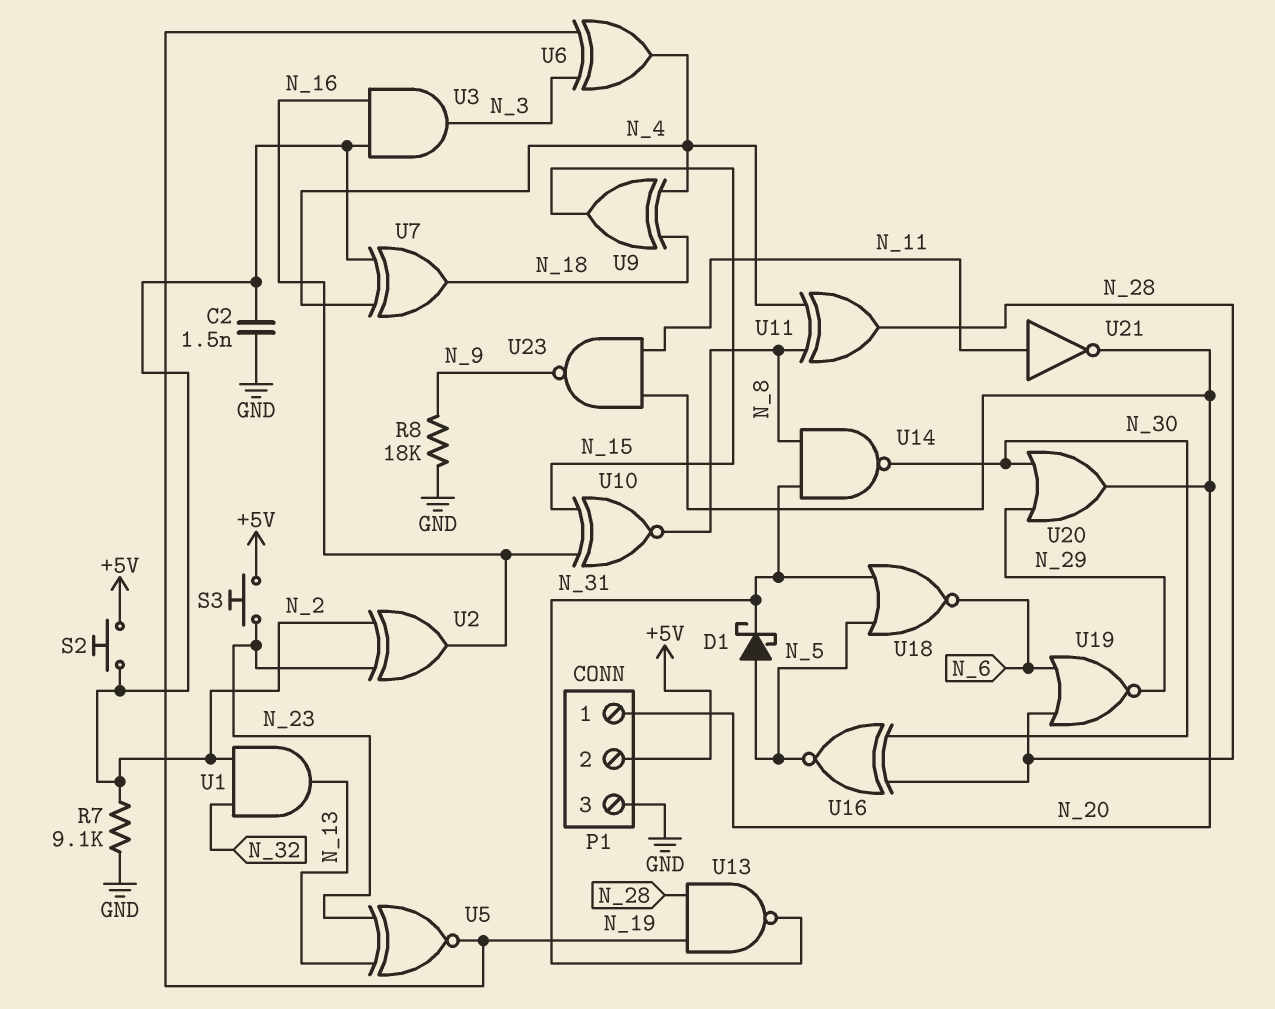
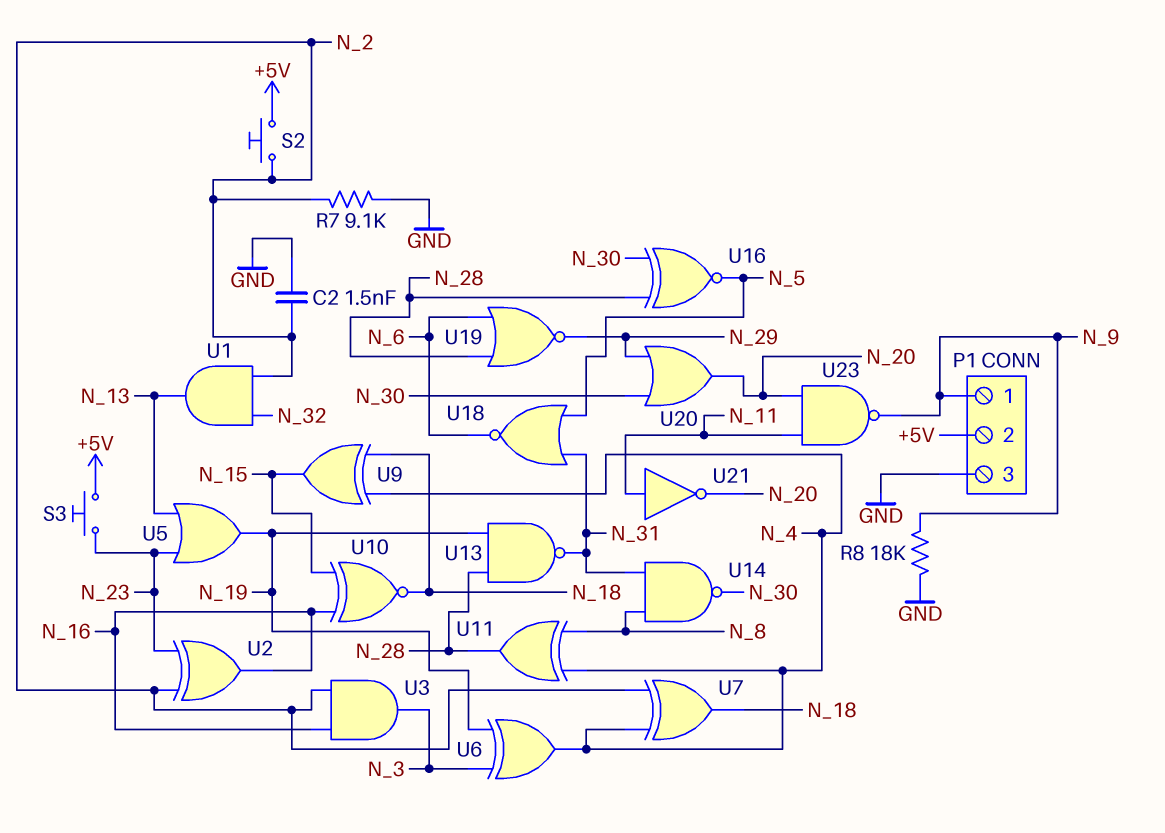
D1: schottky (A N_5, K N_31) -> none
P1 pin 1: N_20 -> N_9
U5: XNOR (in N_13, in N_23, out N_19) -> OR (in N_13, in N_23, out N_19)
U10: XNOR (in N_15, in N_16, out N_8) -> XNOR (in N_15, in N_16, out N_18)

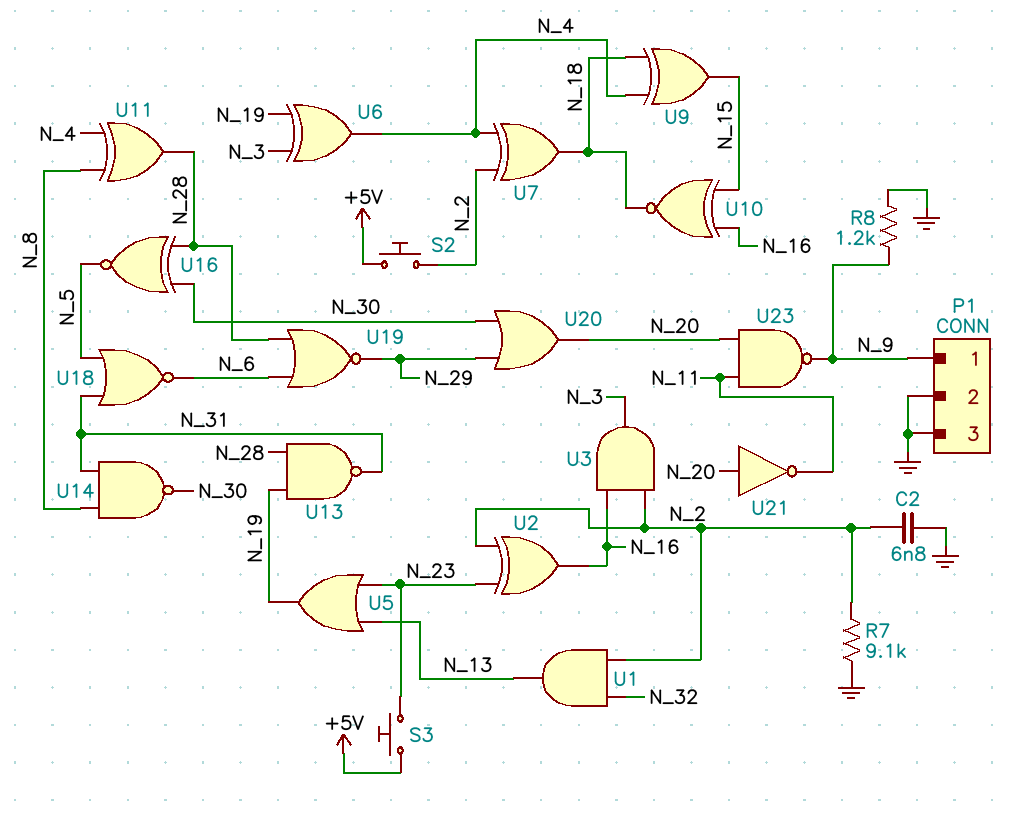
C2: 1.5nF (GND, N_2) -> 6.8nF (GND, N_2)
P1 pin 2: +5V -> GND
R8: 18k (GND, N_9) -> 1.2k (GND, N_9)
U21: NOT (in N_11, out N_20) -> NOT (in N_20, out N_11)

